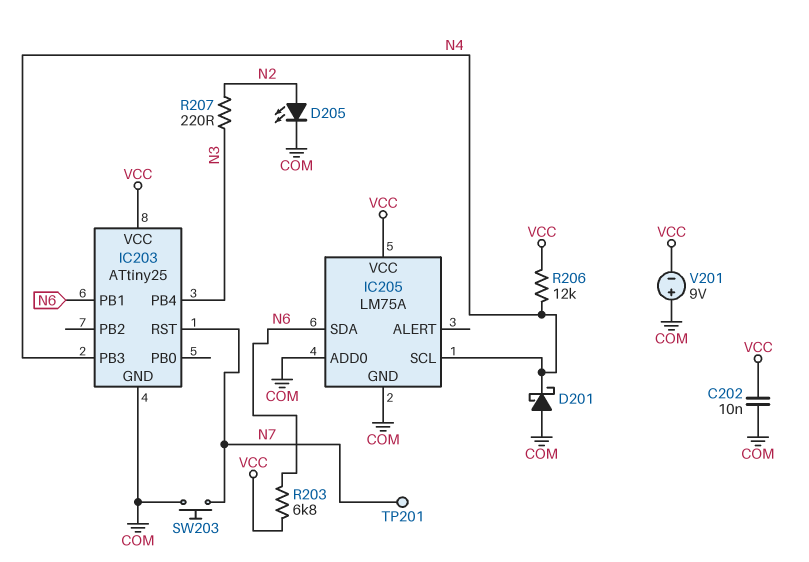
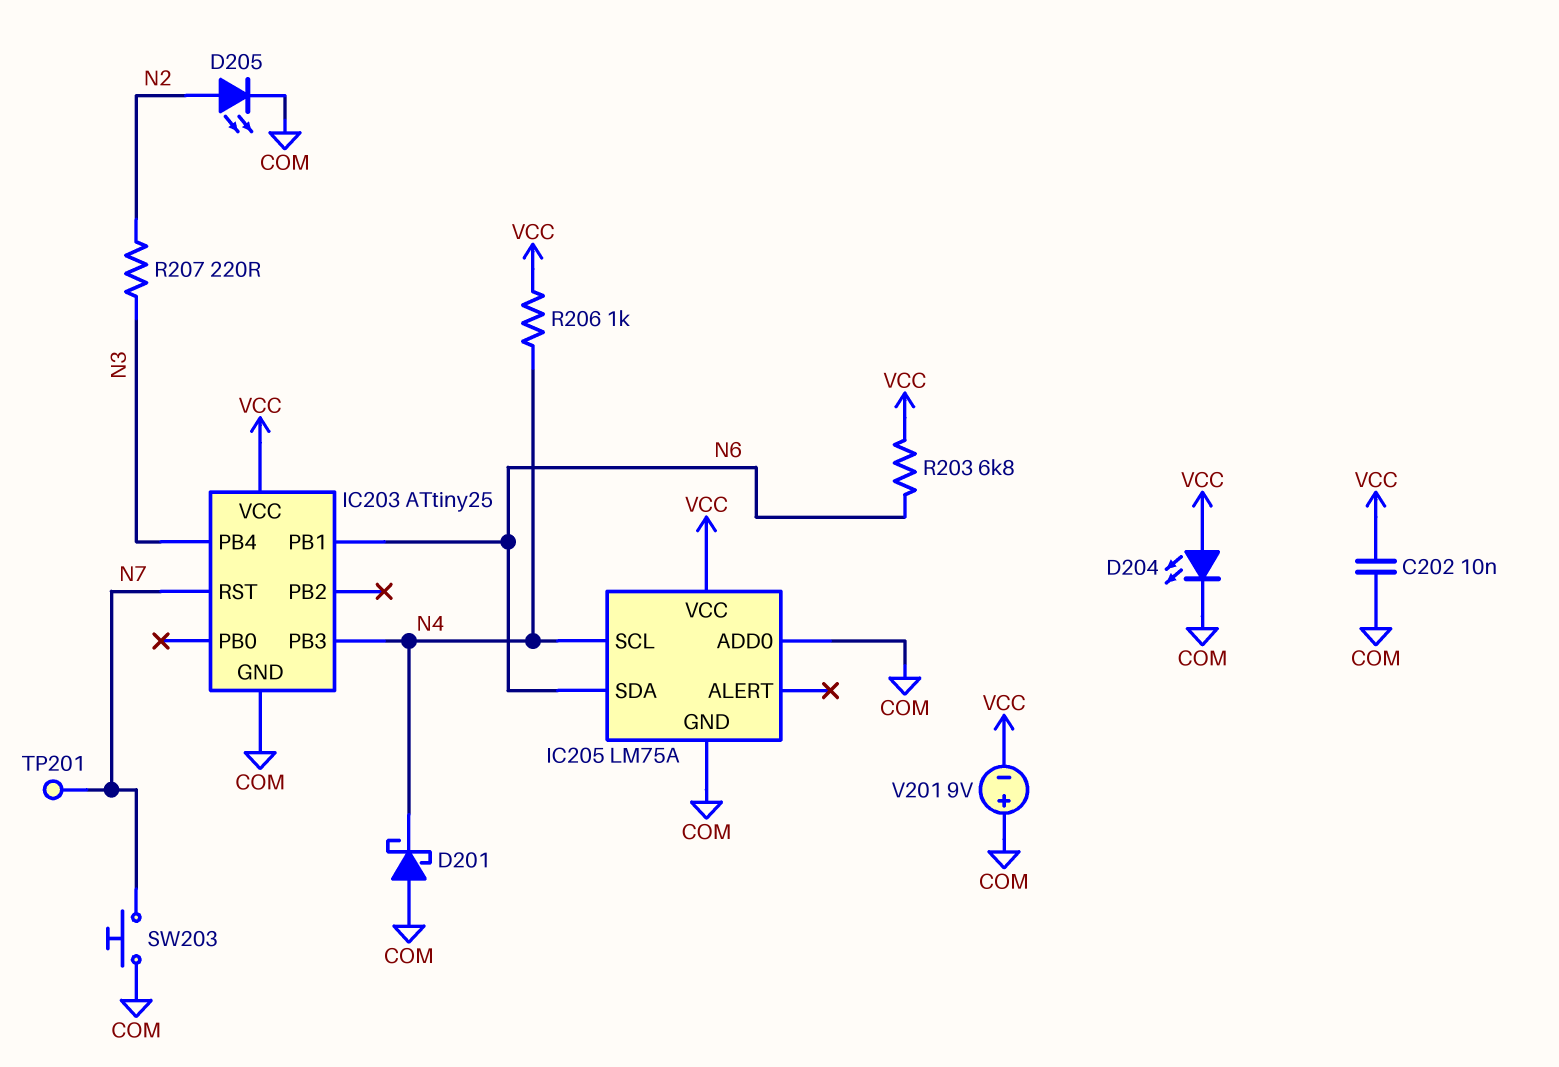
D204: none -> LED (A VCC, K COM)
R206: 12k (N4, VCC) -> 1k (N4, VCC)

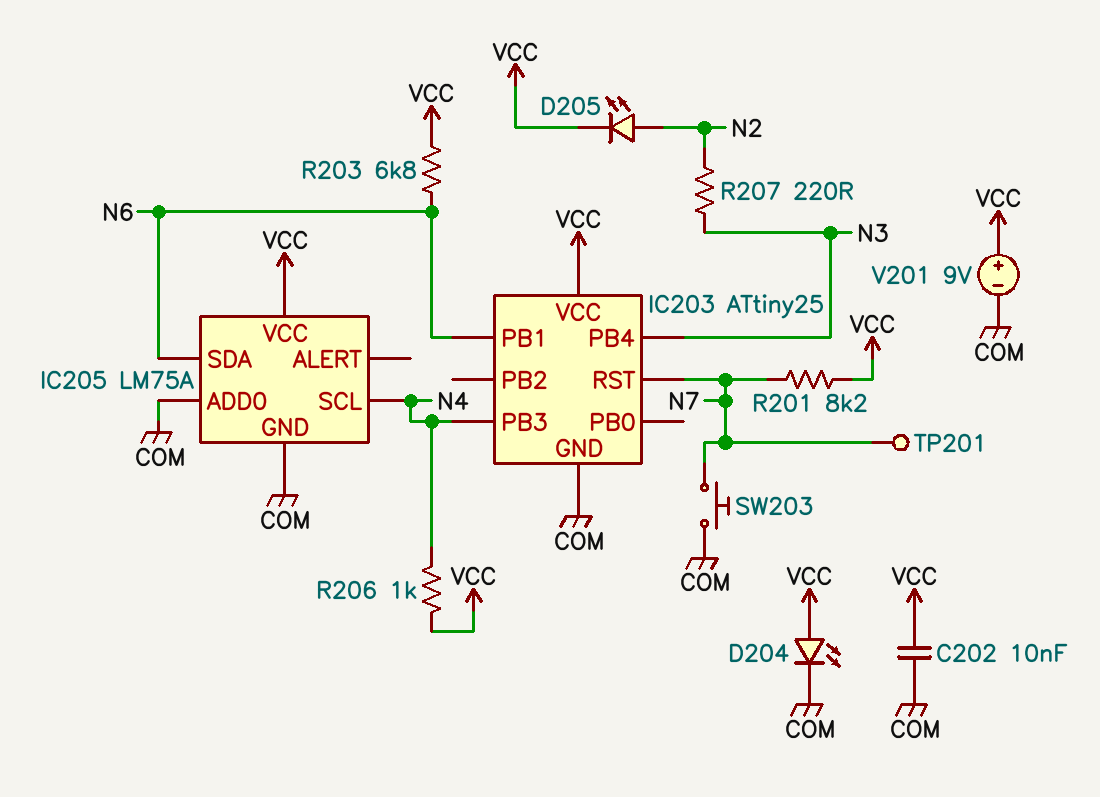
D201: schottky (A COM, K N4) -> none
D205: LED (A N2, K COM) -> LED (A N2, K VCC)
R201: none -> 8.2k (N7, VCC)
V201: 9V (plus COM, minus VCC) -> 9V (plus VCC, minus COM)

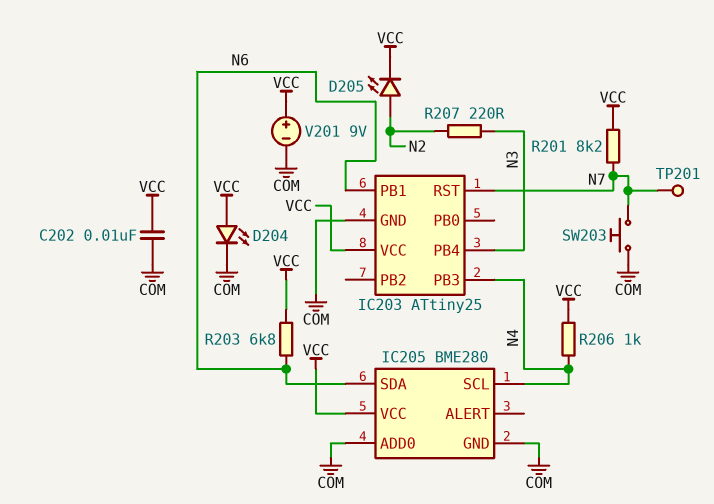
IC205: LM75A -> BME280

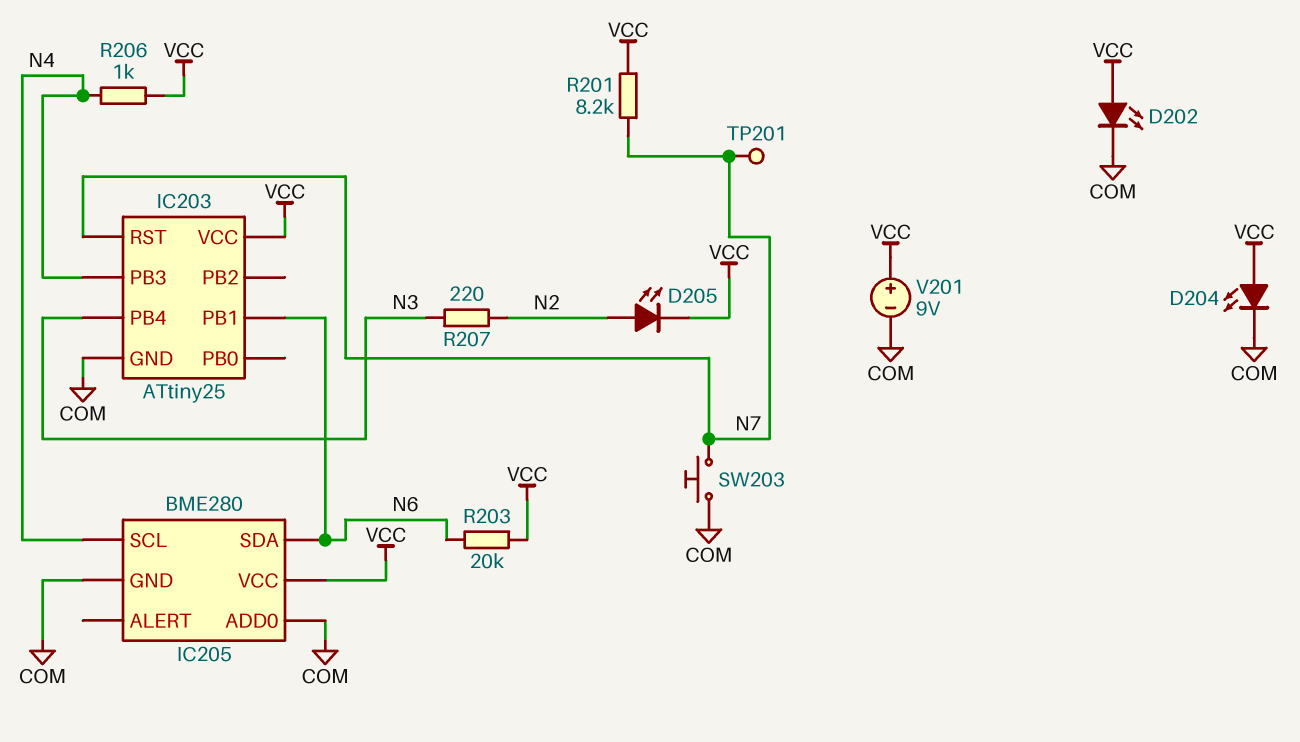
C202: 10nF (COM, VCC) -> none
D202: none -> LED (A VCC, K COM)
R203: 6.8k (N6, VCC) -> 20k (N6, VCC)

